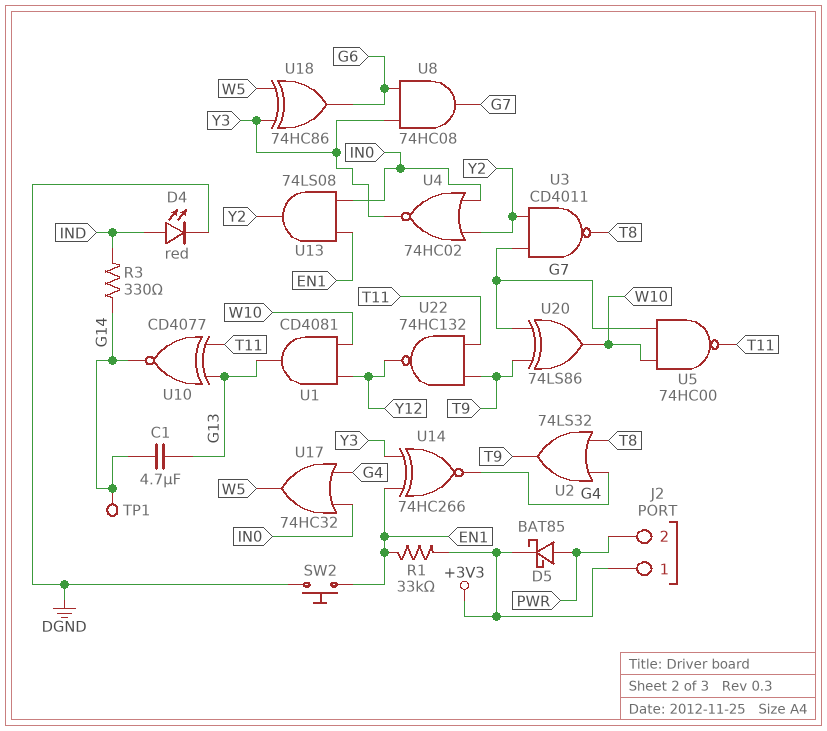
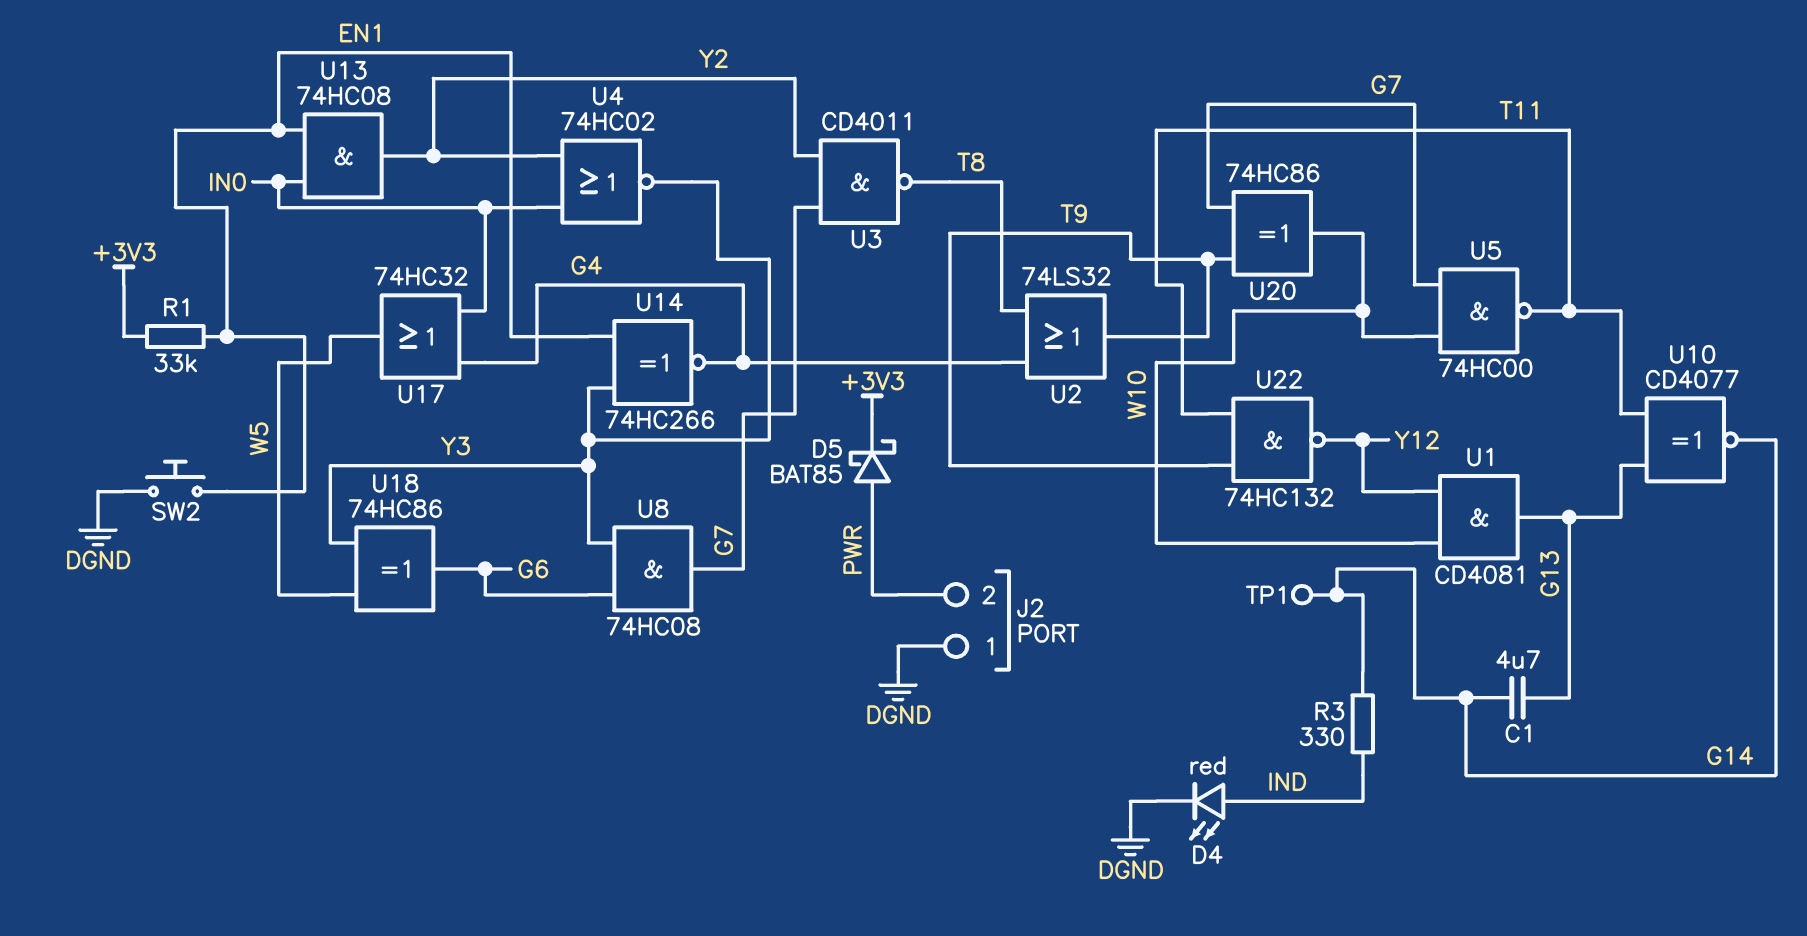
J2 pin 1: +3V3 -> DGND
U13: AND 74LS08 (in EN1, in IN0, out Y2) -> AND 74HC08 (in EN1, in IN0, out Y2)
U20: XOR 74LS86 (in G7, in T9, out W10) -> XOR 74HC86 (in G7, in T9, out W10)

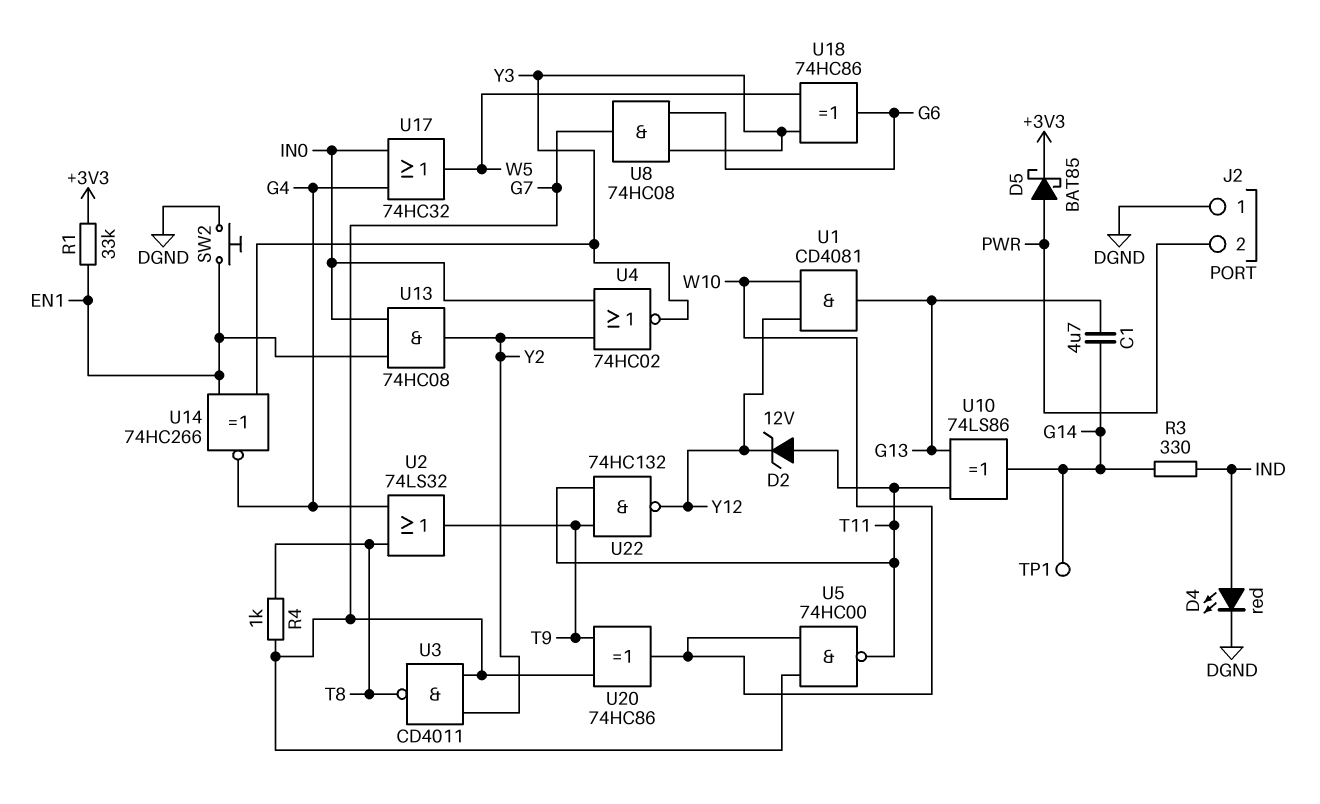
D2: none -> zener 12V (A T11, K Y12)
R4: none -> 1k (G7, T8)
U10: XNOR CD4077 (in G13, in T11, out G14) -> XOR 74LS86 (in G13, in T11, out G14)

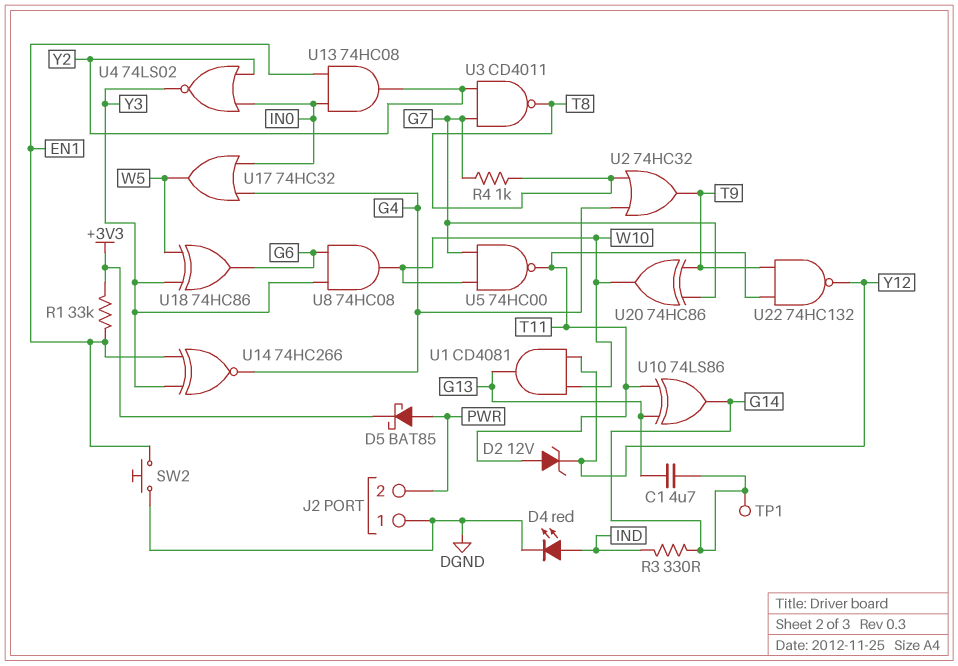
U2: OR 74LS32 (in G4, in T8, out T9) -> OR 74HC32 (in G4, in T8, out T9)
U4: NOR 74HC02 (in IN0, in Y2, out Y3) -> NOR 74LS02 (in IN0, in Y2, out Y3)
U8: AND 74HC08 (in G6, in Y3, out G7) -> AND 74HC08 (in G6, in Y3, out W10)

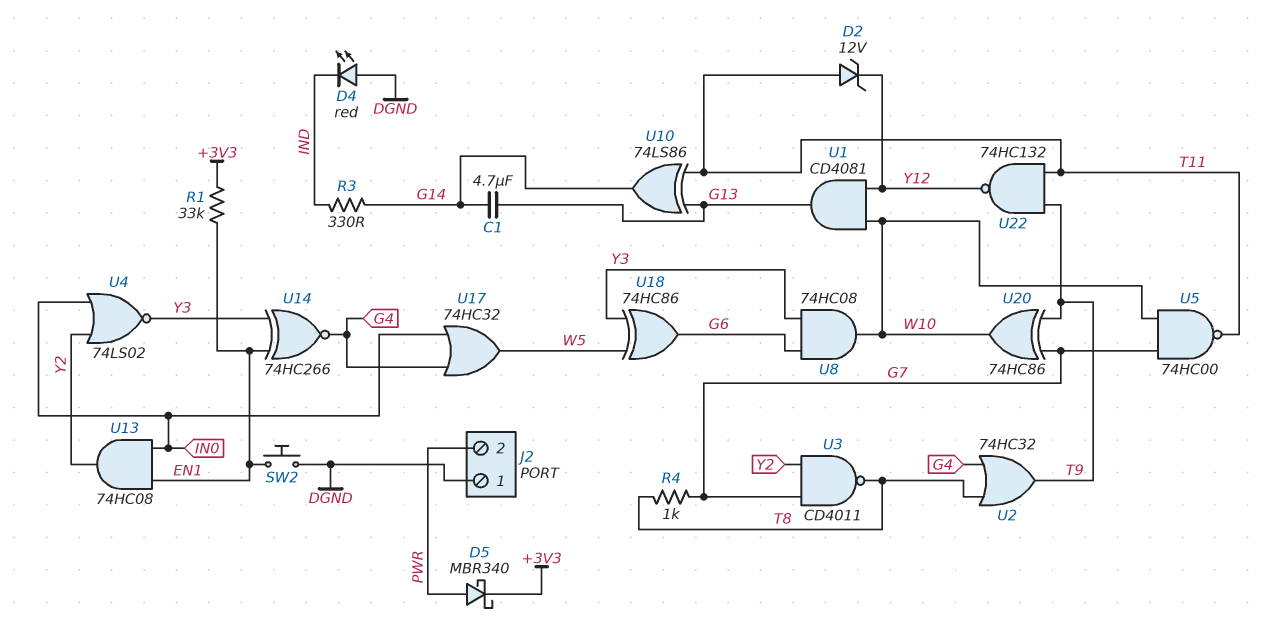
D4: LED red (A IND, K DGND) -> LED red (A DGND, K IND)
D5: schottky BAT85 (A PWR, K +3V3) -> schottky MBR340 (A PWR, K +3V3)
TP1: test point (G14) -> none

